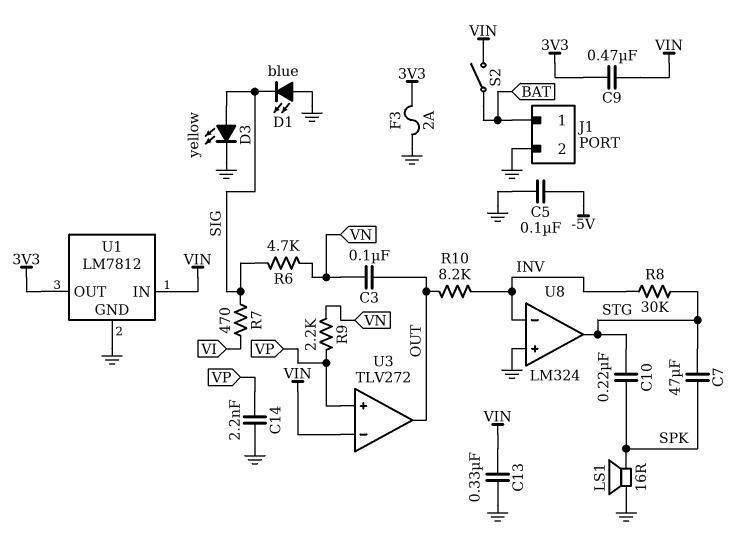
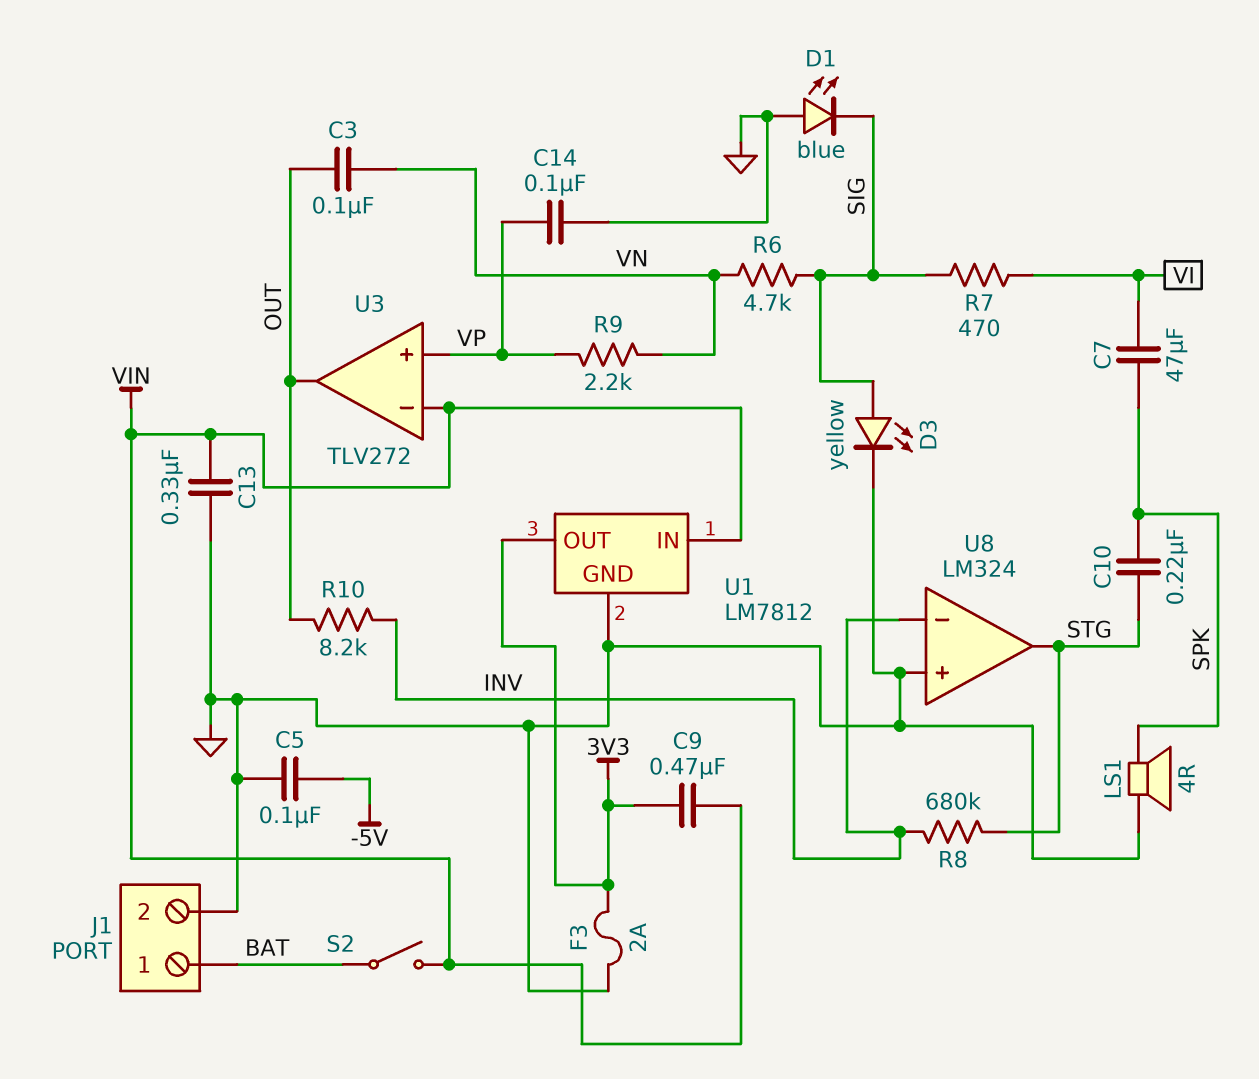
C7: 47uF (SPK, STG) -> 47uF (SPK, VI)
C14: 2.2nF (GND, VP) -> 100nF (GND, VP)
LS1: speaker 16R (GND, SPK) -> speaker 4R (GND, SPK)
R8: 30k (INV, STG) -> 680k (INV, STG)

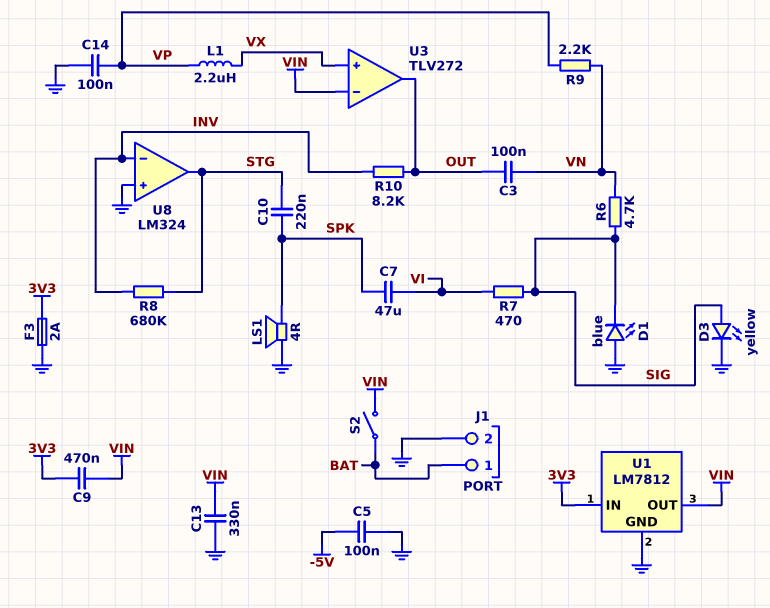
L1: none -> 2.2uH (VP, VX)
U1 pin IN: VIN -> 3V3
U1 pin OUT: 3V3 -> VIN
U3 pin in+: VP -> VX

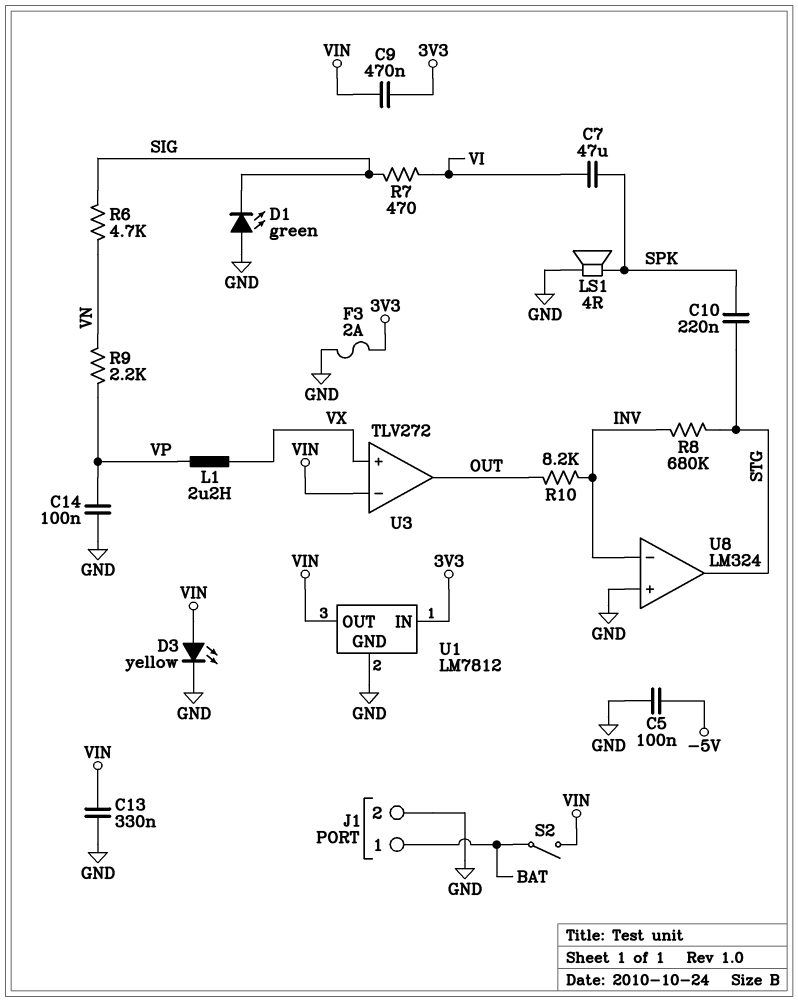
C3: 100nF (OUT, VN) -> none
D1: LED blue (A GND, K SIG) -> LED green (A GND, K SIG)
D3: LED yellow (A SIG, K GND) -> LED yellow (A VIN, K GND)

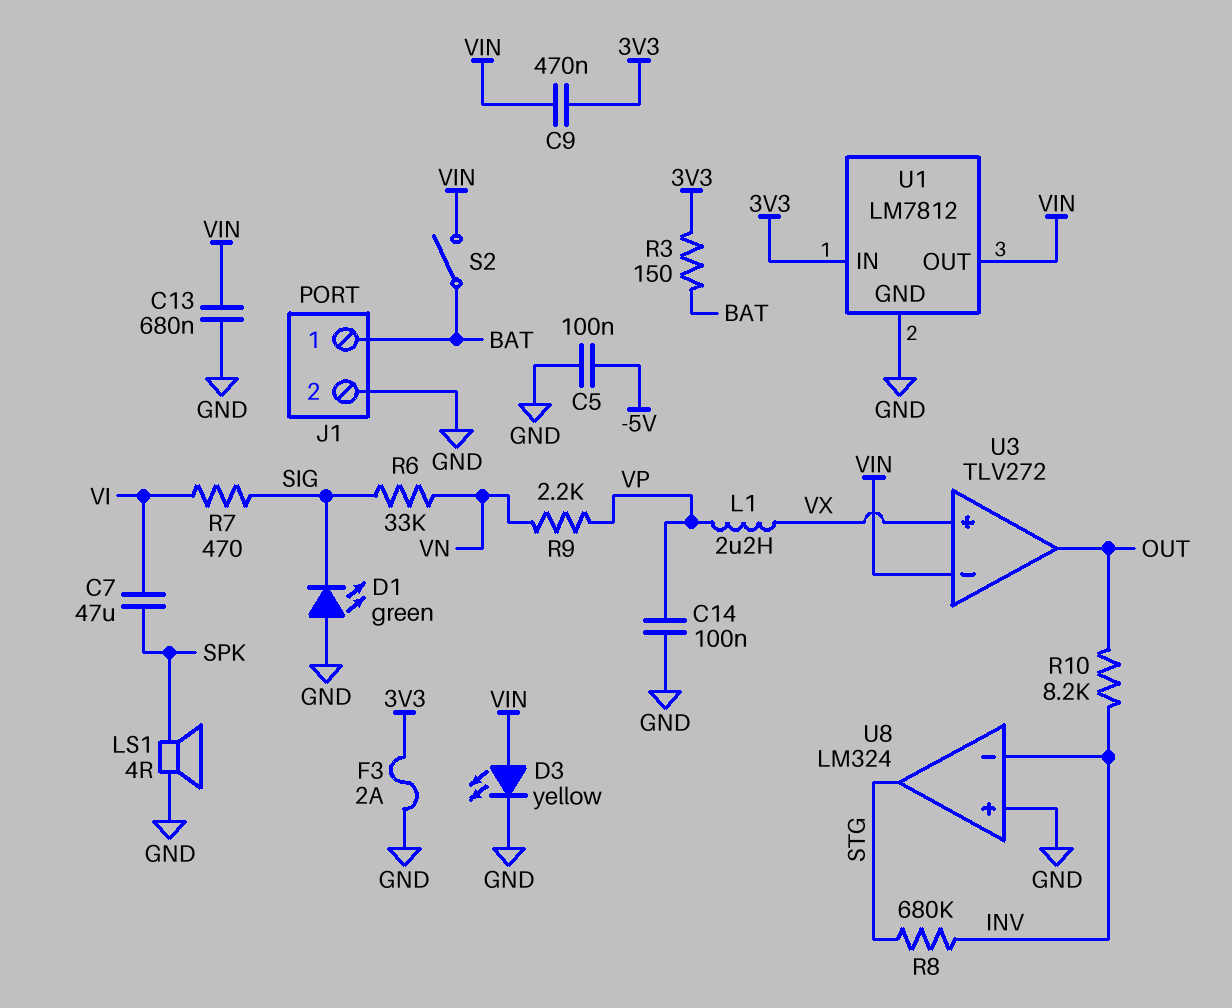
C10: 220nF (SPK, STG) -> none
C13: 330nF (GND, VIN) -> 680nF (GND, VIN)
R3: none -> 150 (3V3, BAT)
R6: 4.7k (SIG, VN) -> 33k (SIG, VN)

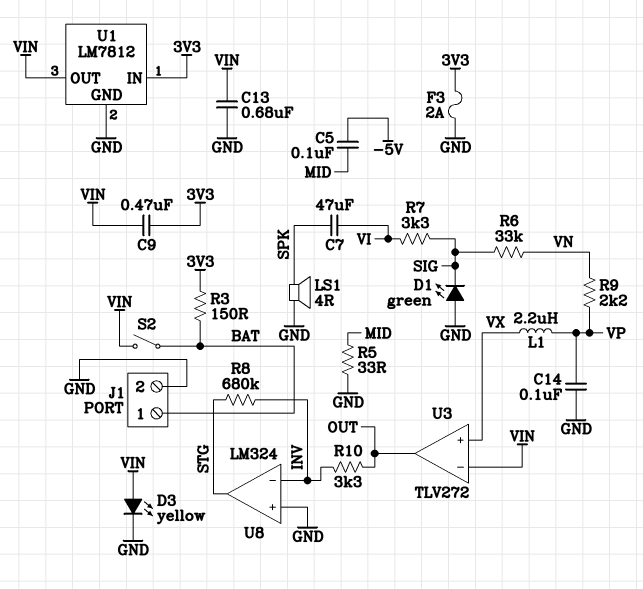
C5: 100nF (-5V, GND) -> 100nF (-5V, MID)
R5: none -> 33 (GND, MID)
R7: 470 (SIG, VI) -> 3.3k (SIG, VI)
R10: 8.2k (INV, OUT) -> 3.3k (INV, OUT)

